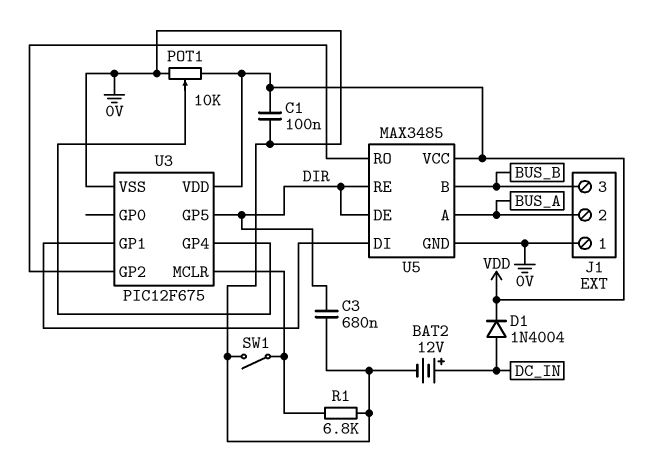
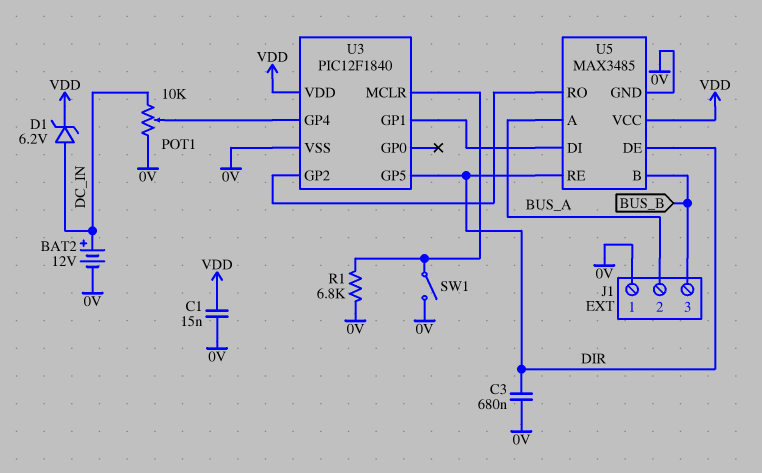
C1: 100nF (0V, VDD) -> 15nF (0V, VDD)
D1: diode 1N4004 (A DC_IN, K VDD) -> zener 6.2V (A DC_IN, K VDD)
POT1: 10k (0V, VDD, wiper U3/GP4) -> 10k (0V, DC_IN, wiper U3/GP4)
U3: PIC12F675 -> PIC12F1840

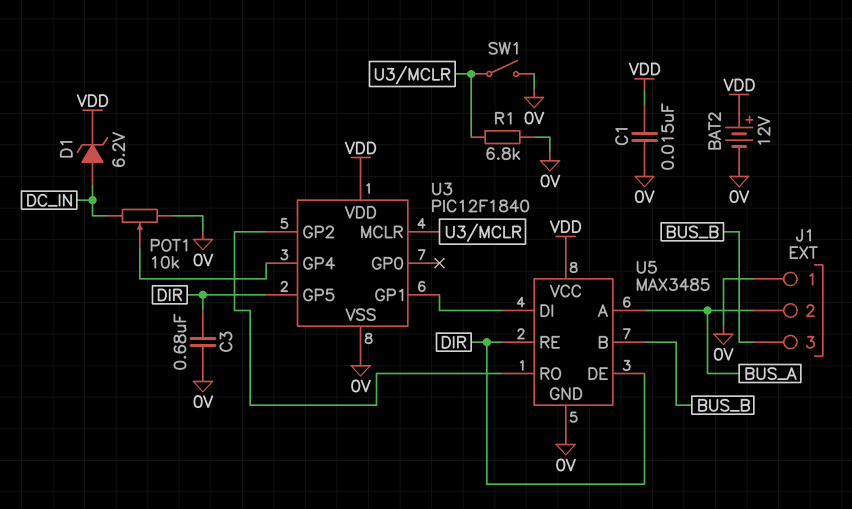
BAT2: 12V (plus DC_IN, minus 0V) -> 12V (plus VDD, minus 0V)

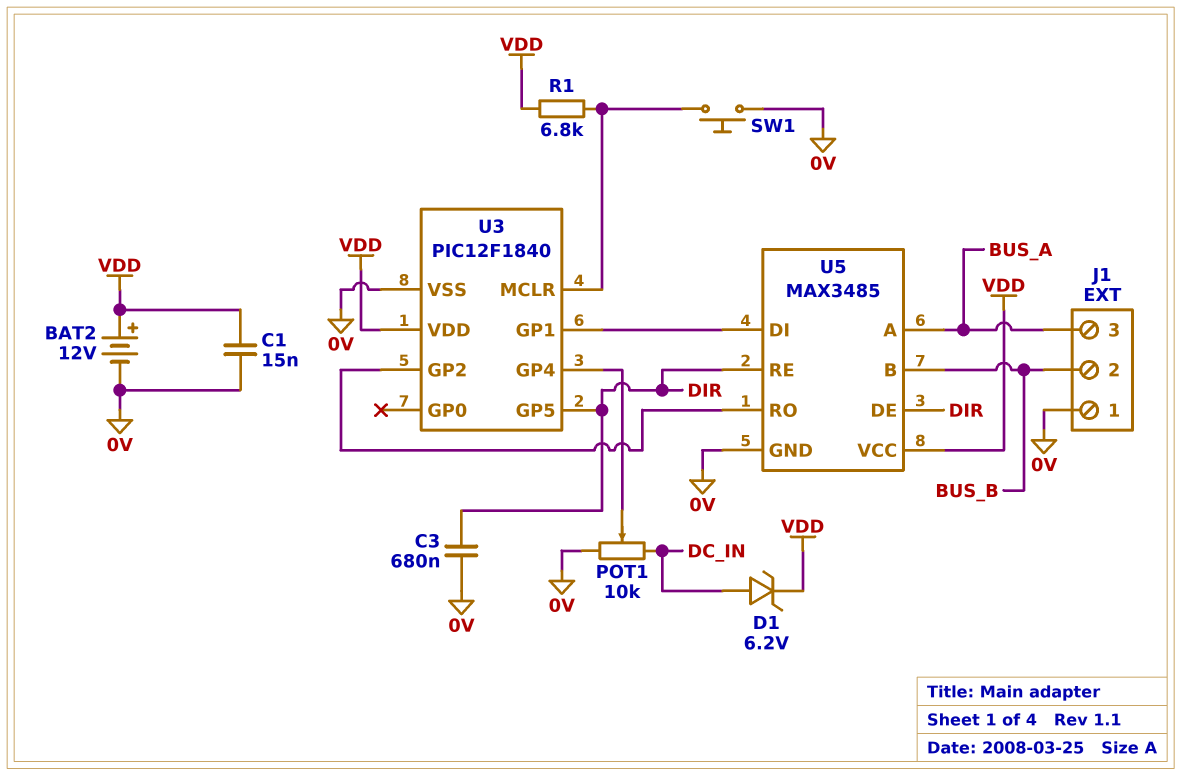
J1 pin 2: BUS_A -> BUS_B
J1 pin 3: BUS_B -> BUS_A
R1: 6.8k (0V, U3/MCLR) -> 6.8k (U3/MCLR, VDD)
SW1: switch (0V, U3/MCLR) -> button (0V, U3/MCLR)

